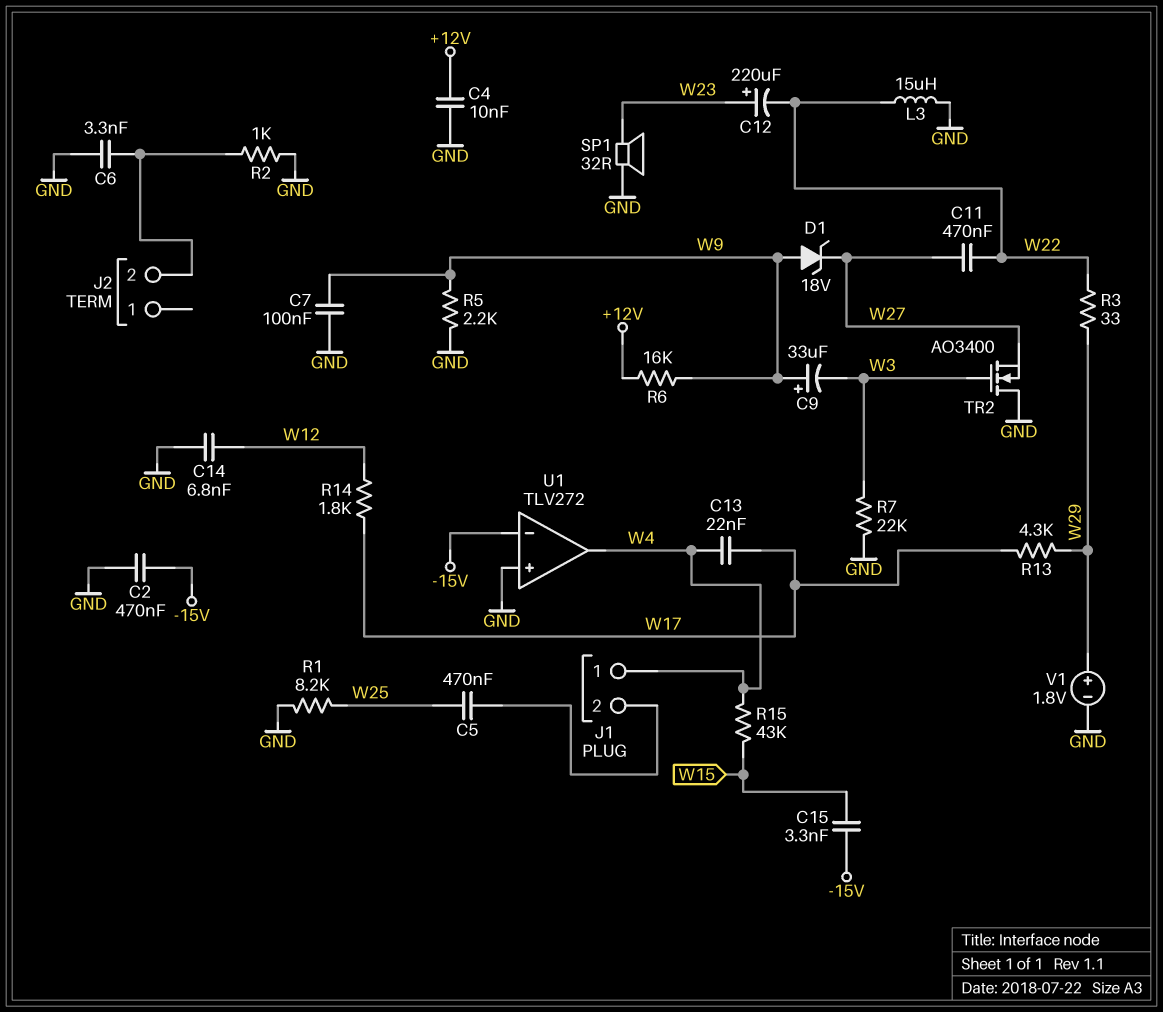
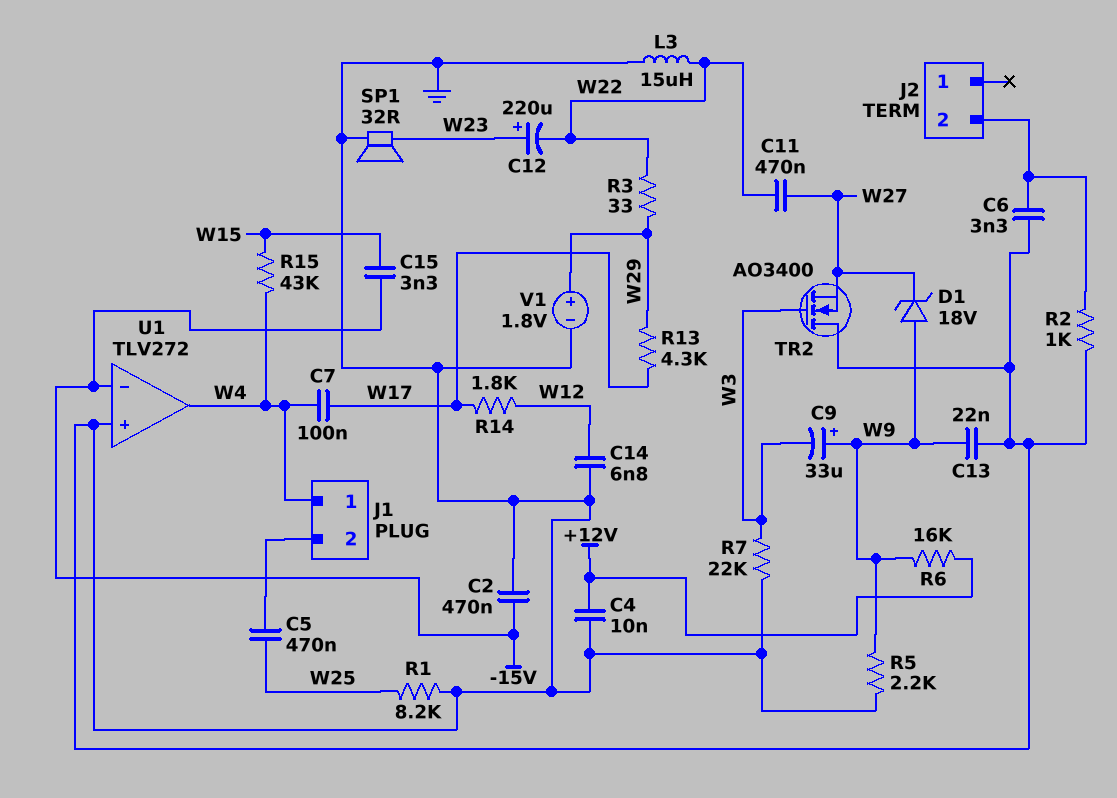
C7: 100nF (GND, W9) -> 100nF (W4, W17)
C13: 22nF (W4, W17) -> 22nF (GND, W9)

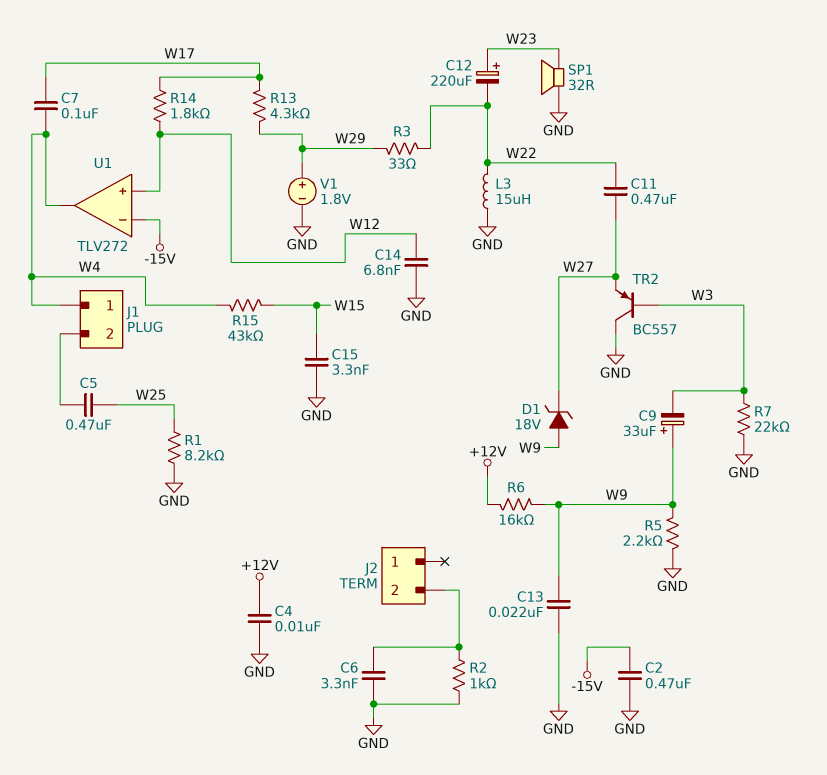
C15: 3.3nF (-15V, W15) -> 3.3nF (GND, W15)
TR2: NMOS AO3400 (G W3, D GND, S W27) -> PNP BC557 (B W3, C GND, E W27)
U1 pin in+: GND -> W12

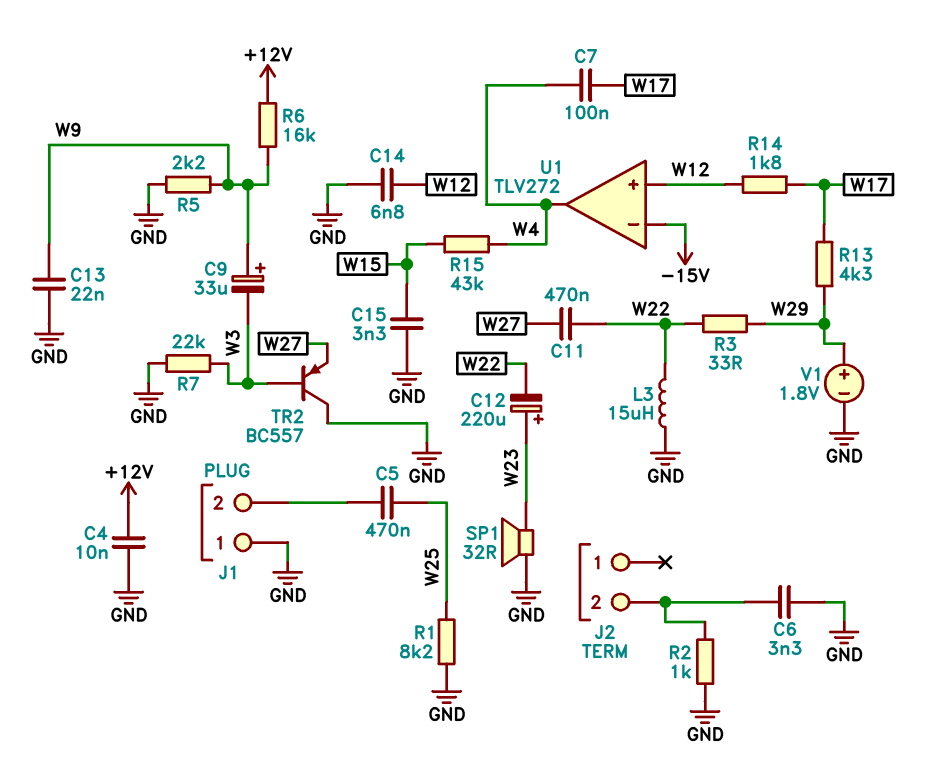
C2: 470nF (-15V, GND) -> none
D1: zener 18V (A W9, K W27) -> none
J1 pin 1: W4 -> GND

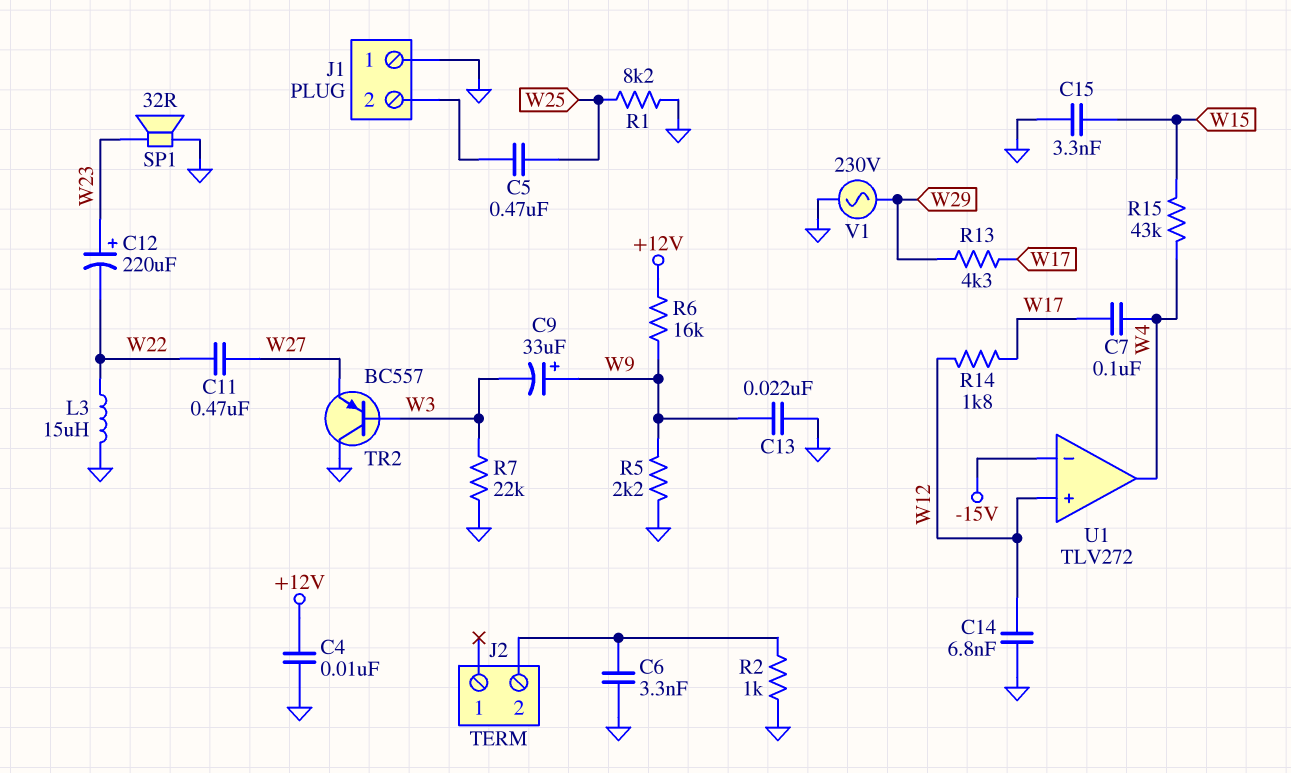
R3: 33 (W22, W29) -> none
V1: 1.8V (plus W29, minus GND) -> AC 230V (GND, W29)

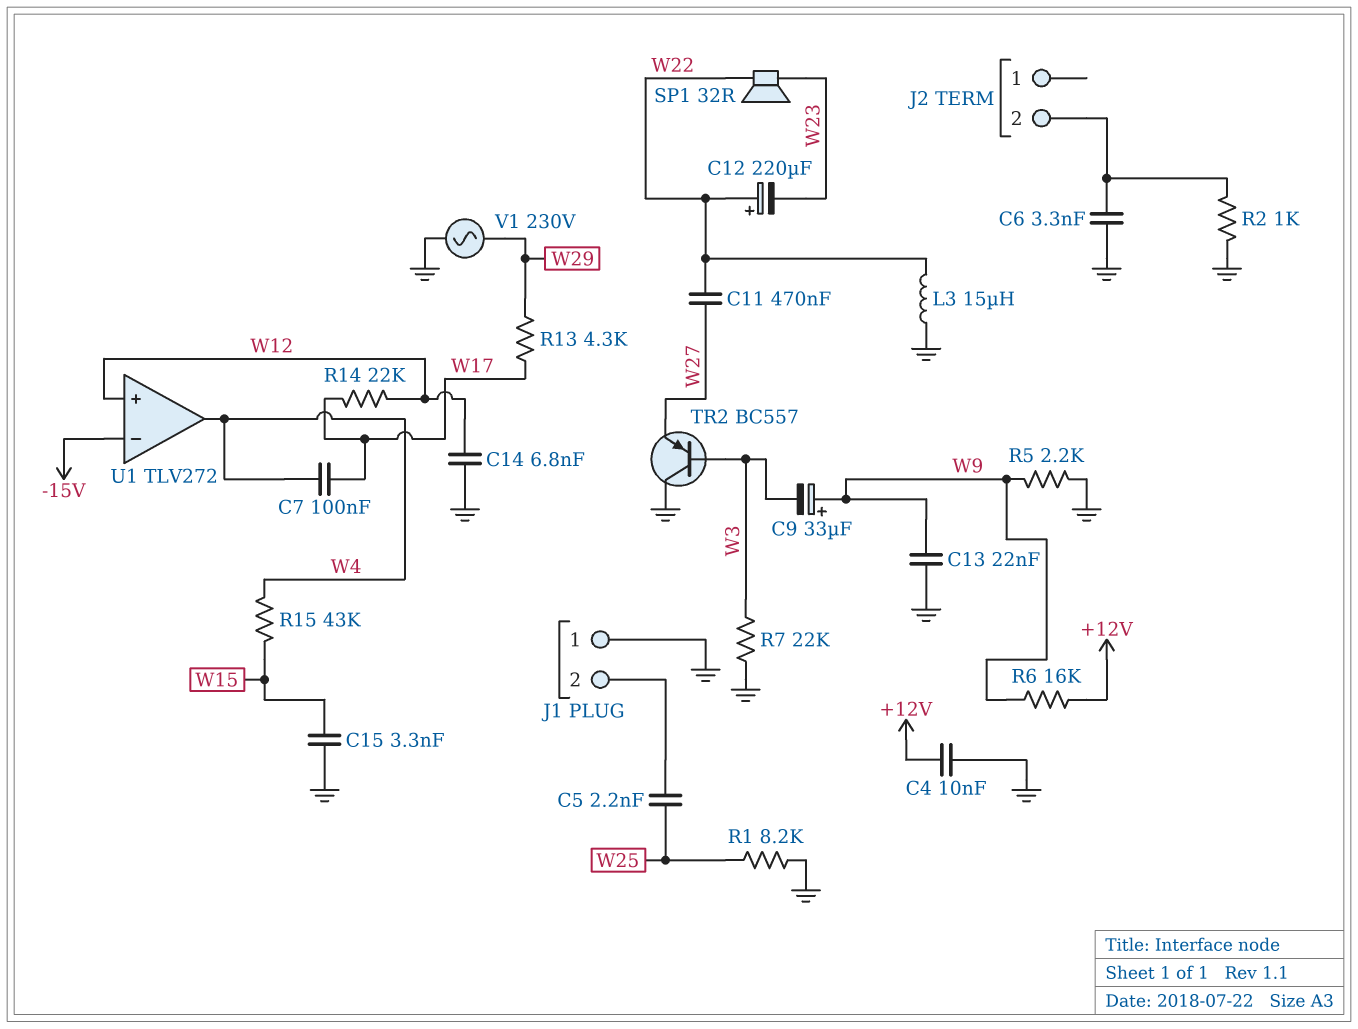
C5: 470nF (J1/2, W25) -> 2.2nF (J1/2, W25)
C12: 220uF (plus W23, minus W22) -> 220uF (plus W22, minus W23)
R14: 1.8k (W12, W17) -> 22k (W12, W17)
SP1: speaker 32R (GND, W23) -> speaker 32R (W22, W23)

